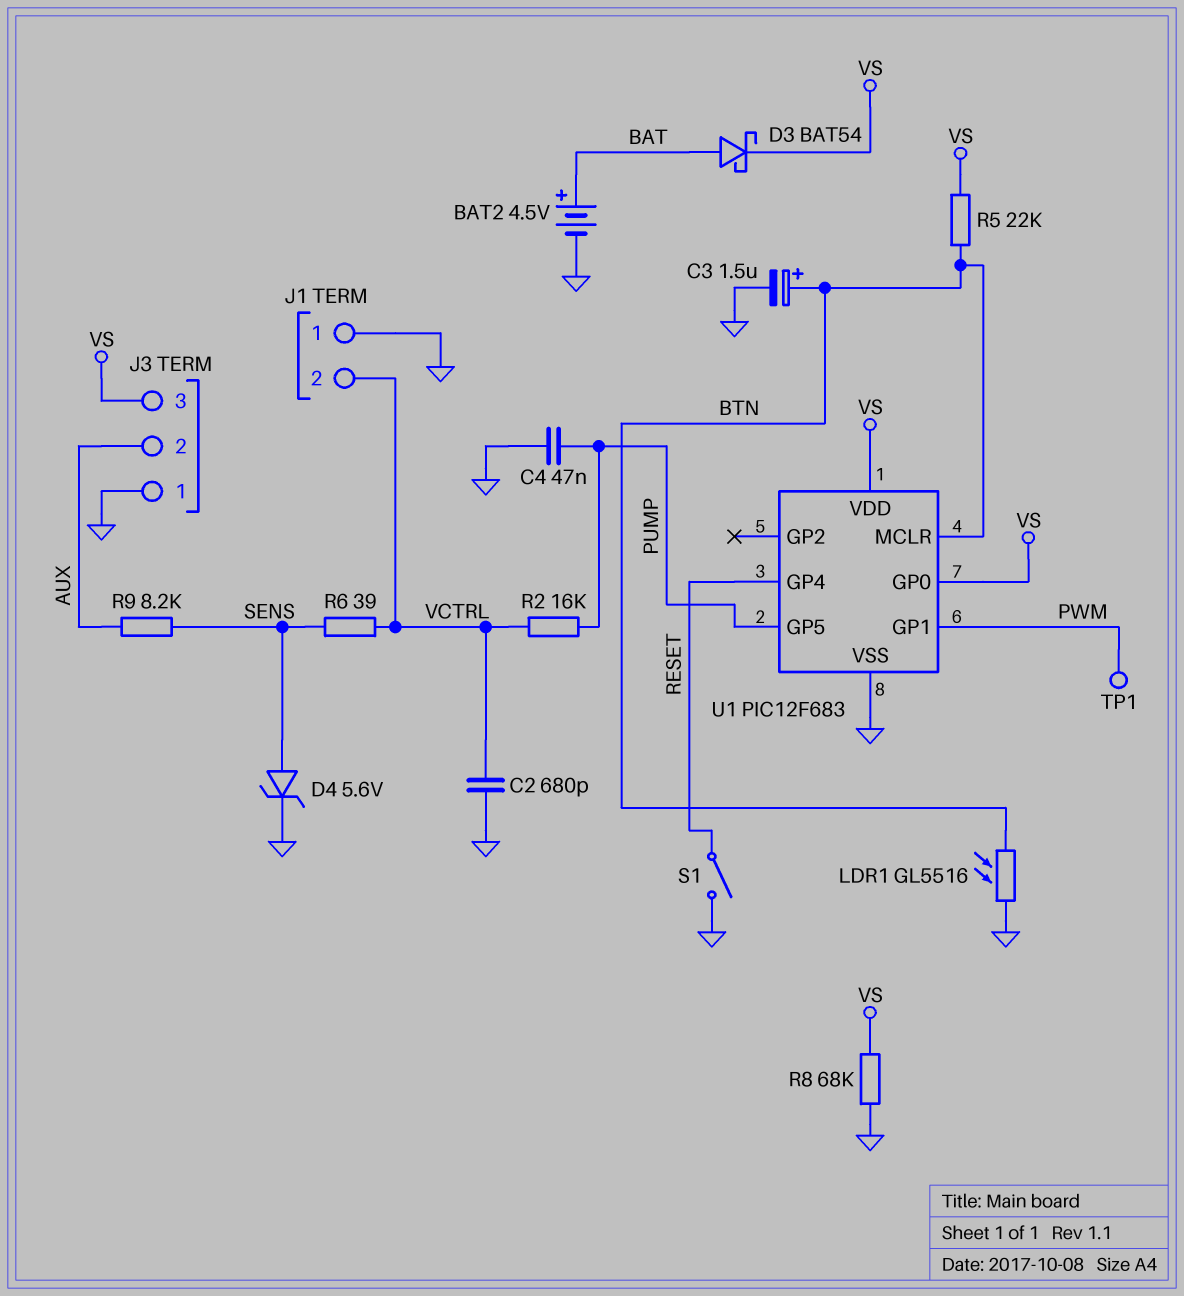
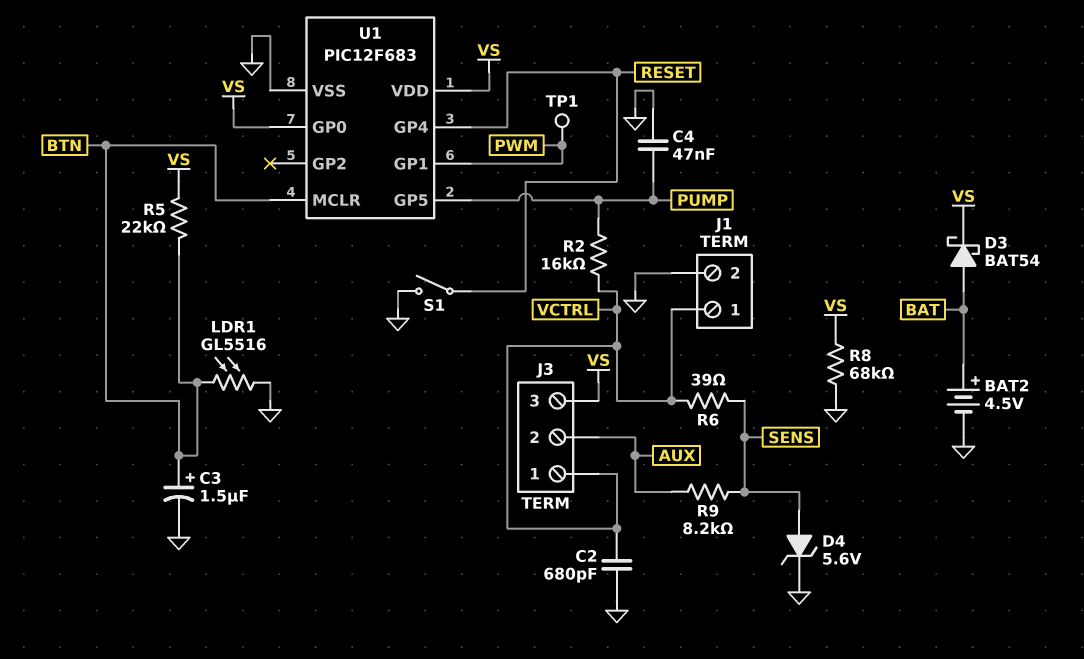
J1 pin 1: GND -> VCTRL
J1 pin 2: VCTRL -> GND
J3 pin 1: GND -> VCTRL

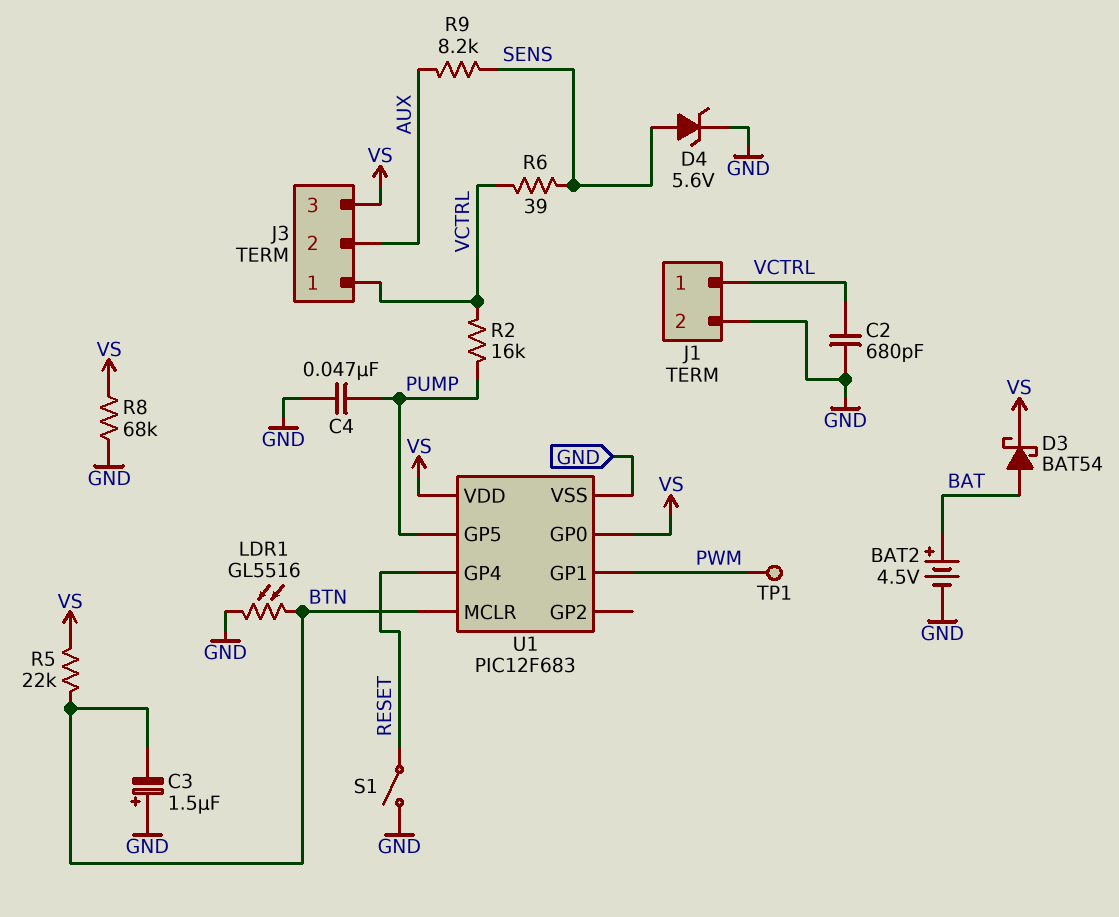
C3: 1.5uF (plus BTN, minus GND) -> 1.5uF (plus GND, minus BTN)

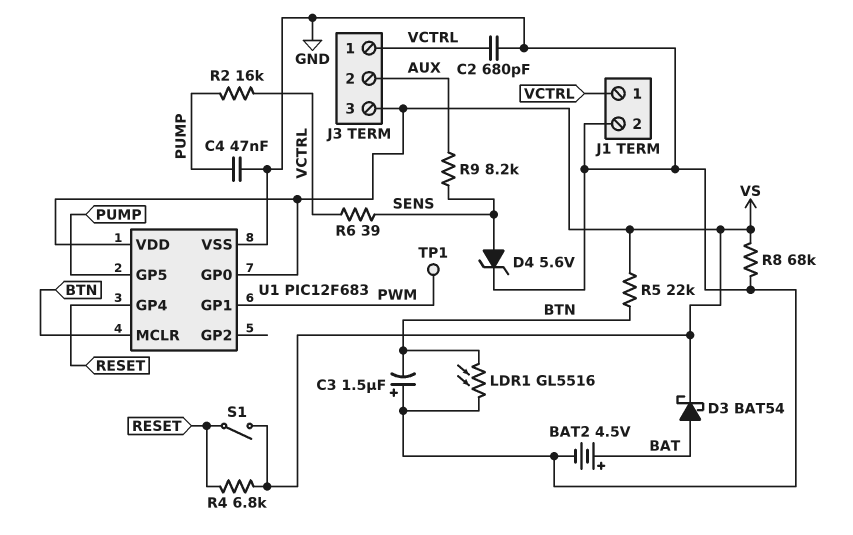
R4: none -> 6.8k (RESET, VS)
S1: switch (GND, RESET) -> switch (RESET, VS)

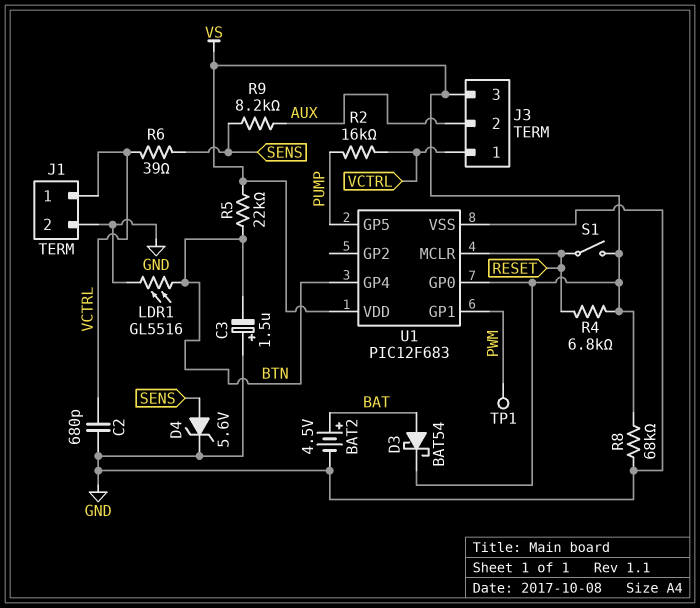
C4: 47nF (GND, PUMP) -> none
U1 pin GP4: RESET -> BTN
U1 pin MCLR: BTN -> RESET

